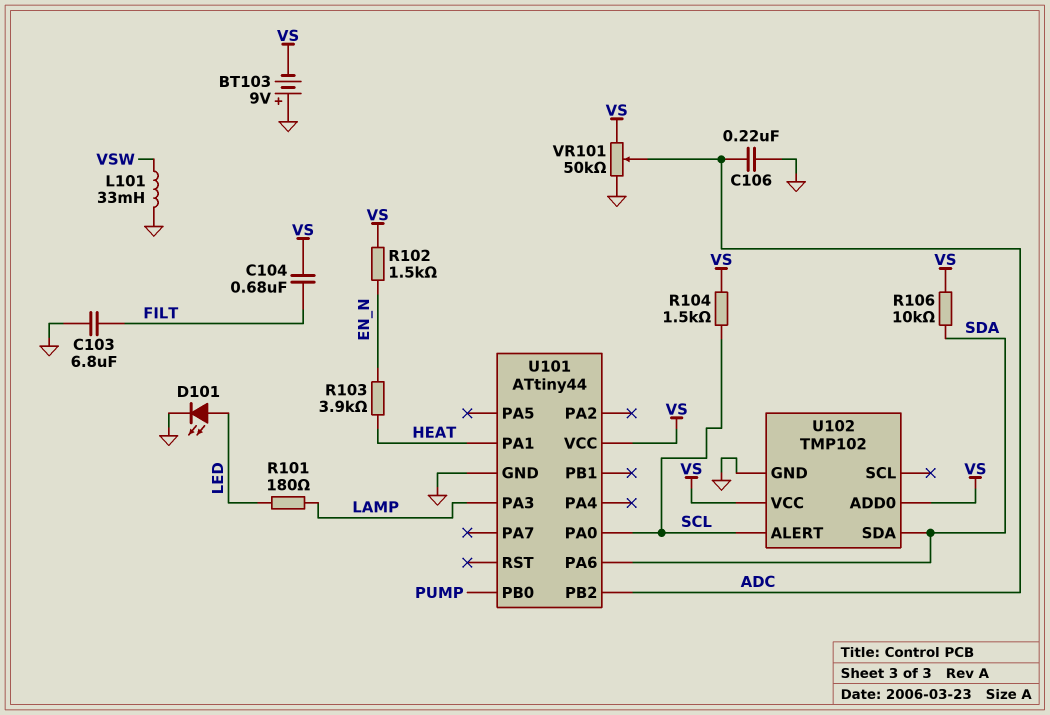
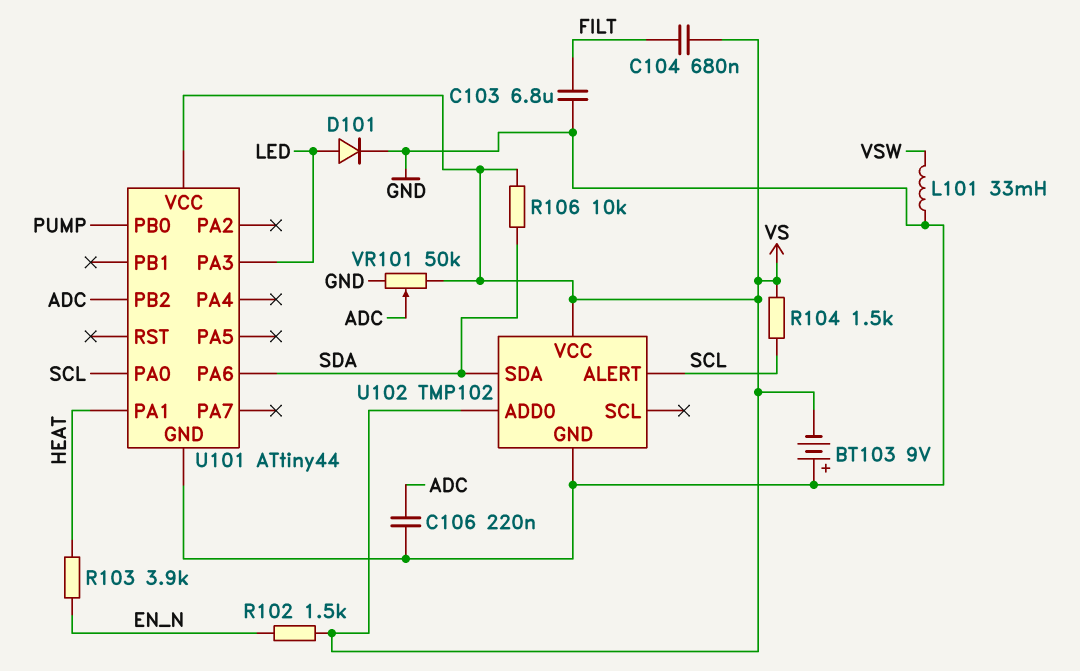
D101: LED (A LED, K GND) -> diode (A LED, K GND)
R101: 180 (LAMP, LED) -> none
U101 pin PA3: LAMP -> LED

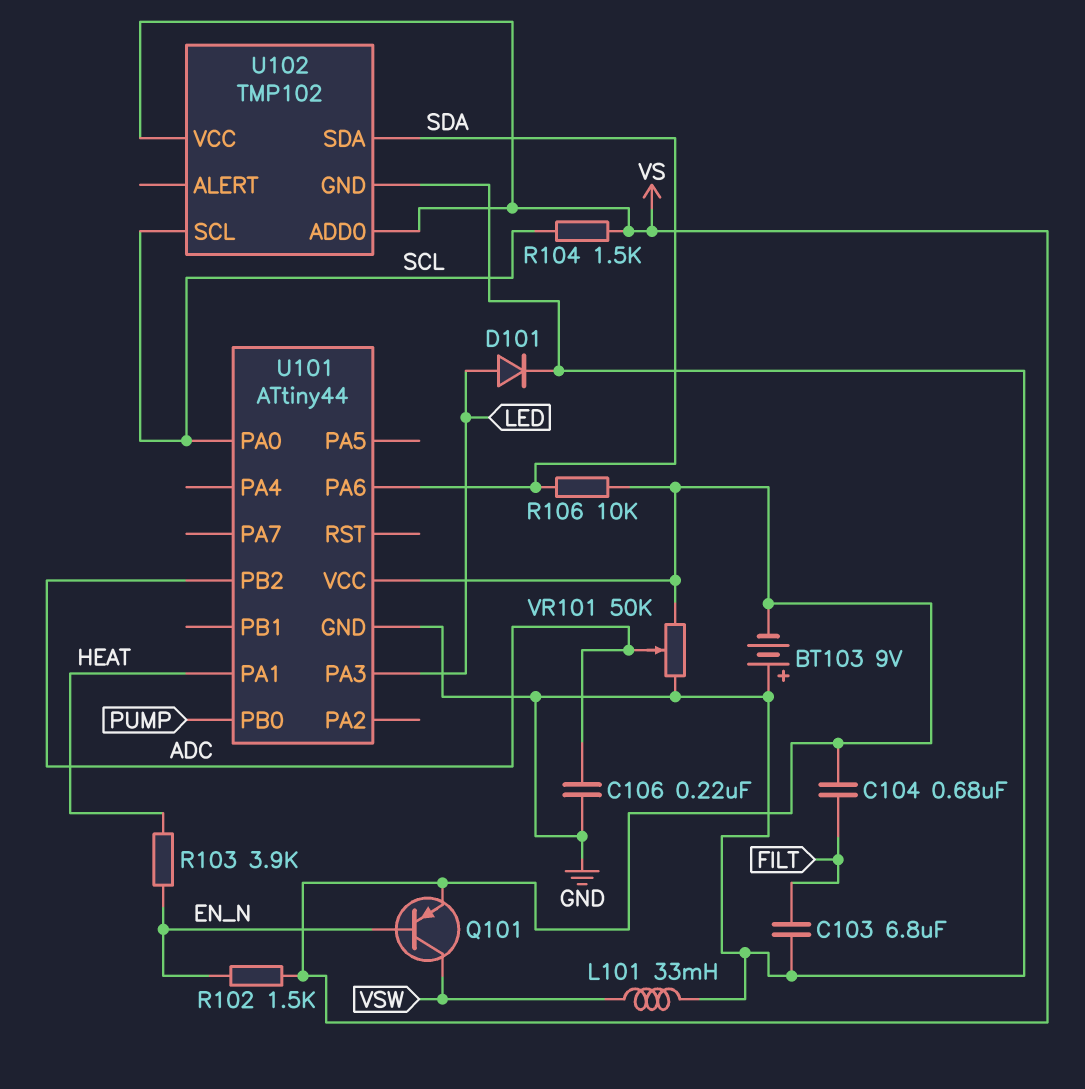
Q101: none -> PNP (B EN_N, C VSW, E VS)
U102 pin ALERT: SCL -> none
U102 pin SCL: none -> SCL

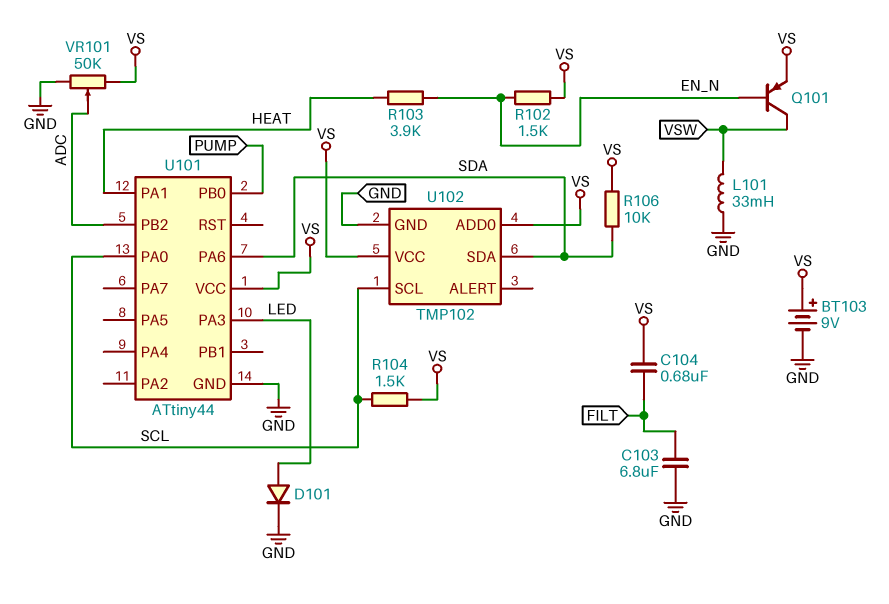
BT103: 9V (plus GND, minus VS) -> 9V (plus VS, minus GND)
C106: 220nF (ADC, GND) -> none

